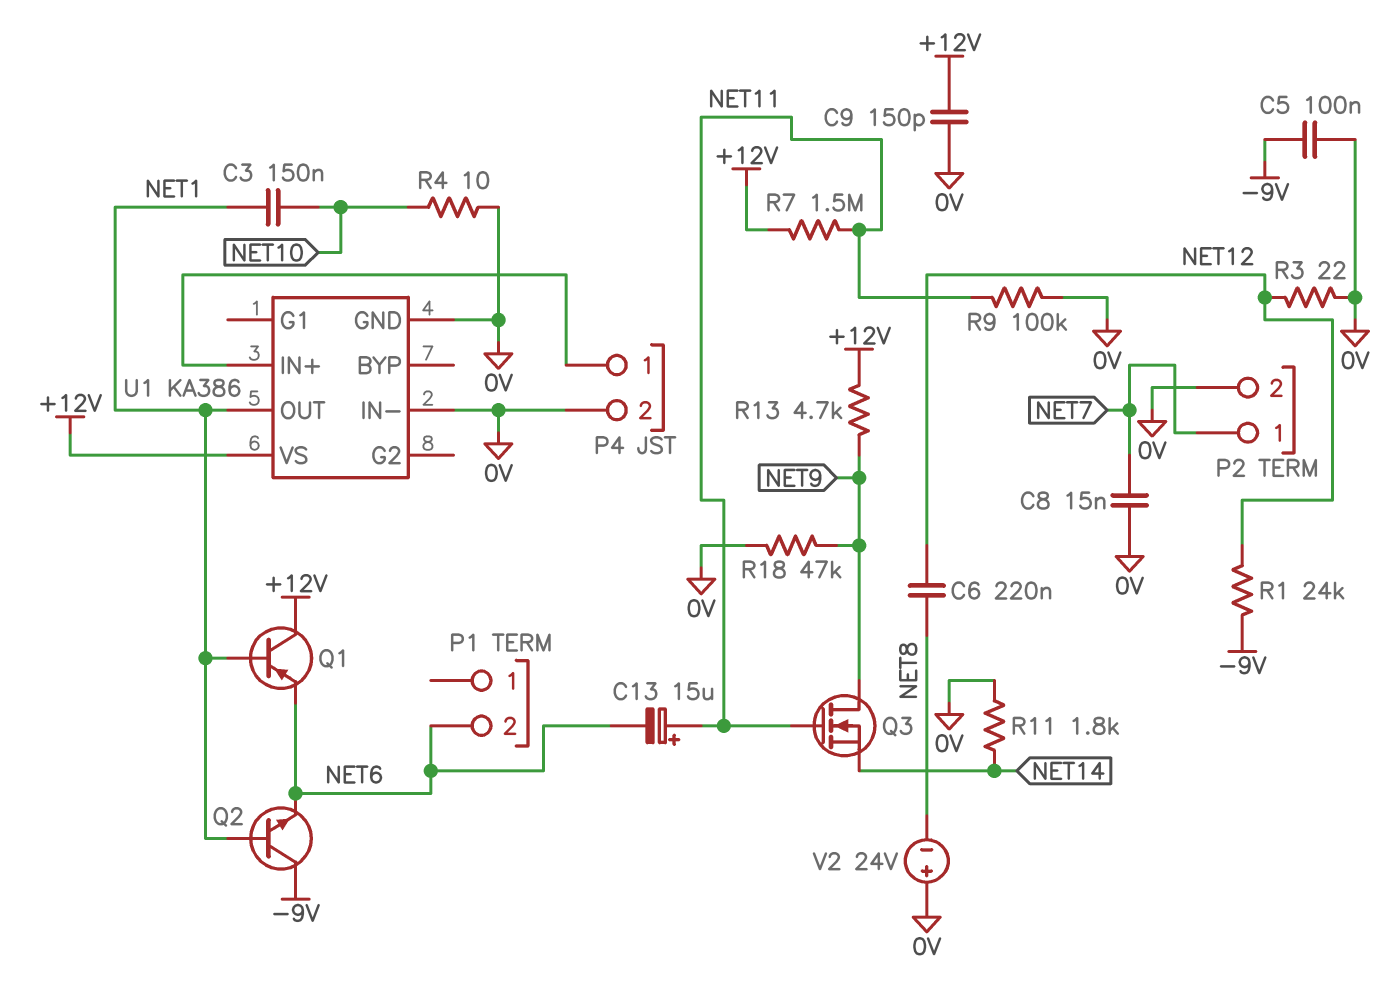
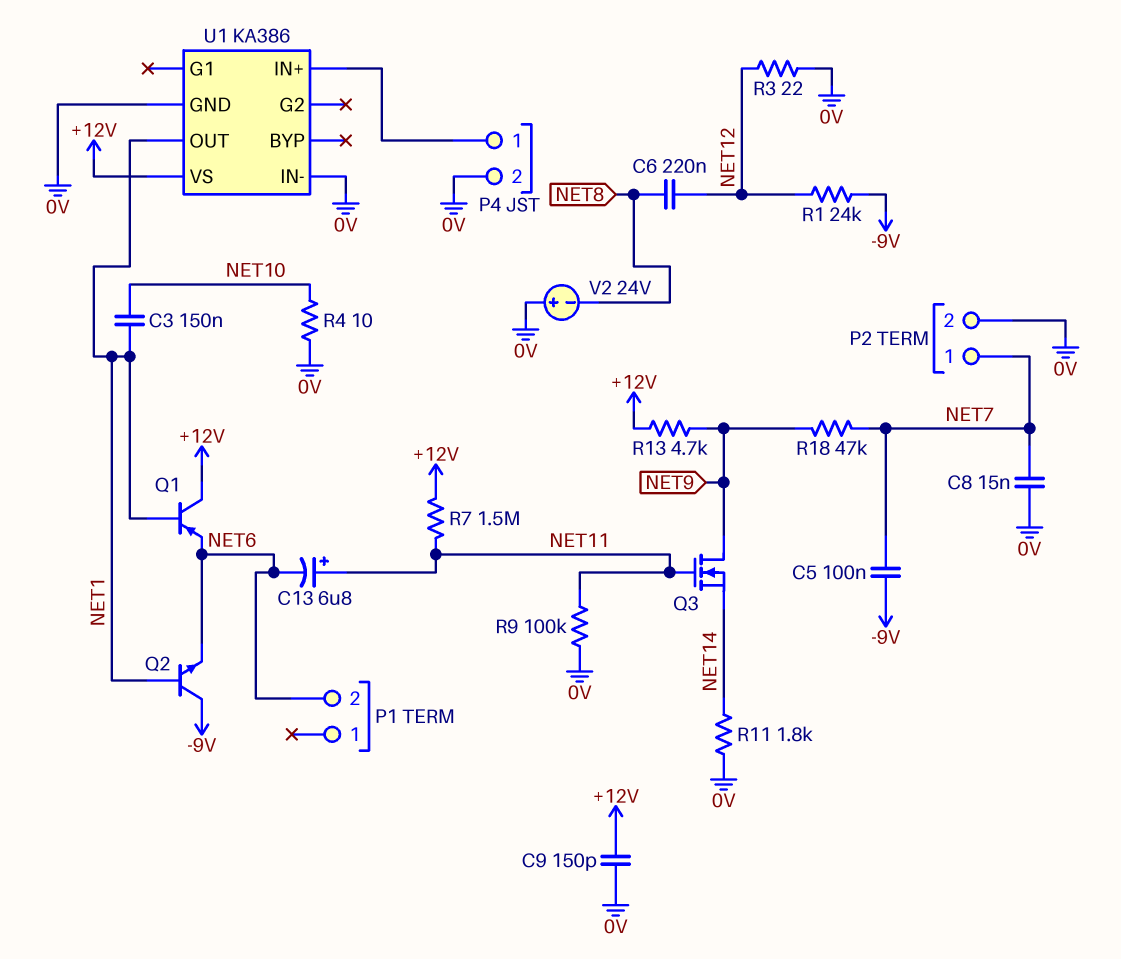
C5: 100nF (-9V, 0V) -> 100nF (-9V, NET7)
C13: 15uF (plus NET11, minus NET6) -> 6.8uF (plus NET11, minus NET6)
R18: 47k (0V, NET9) -> 47k (NET7, NET9)

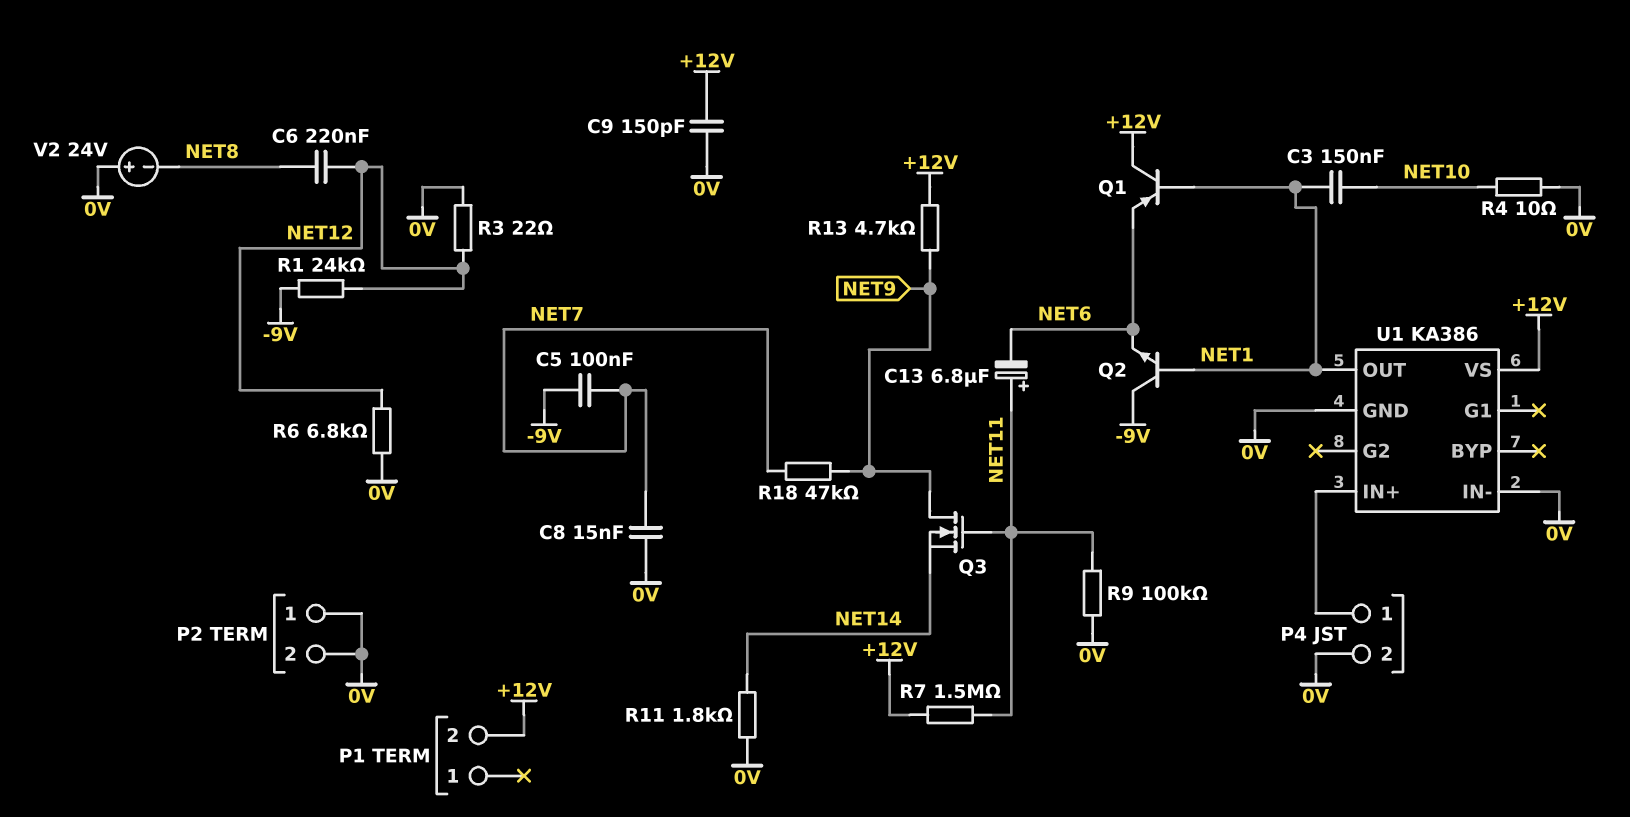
P1 pin 2: NET6 -> +12V
P2 pin 1: NET7 -> 0V
R6: none -> 6.8k (0V, NET12)

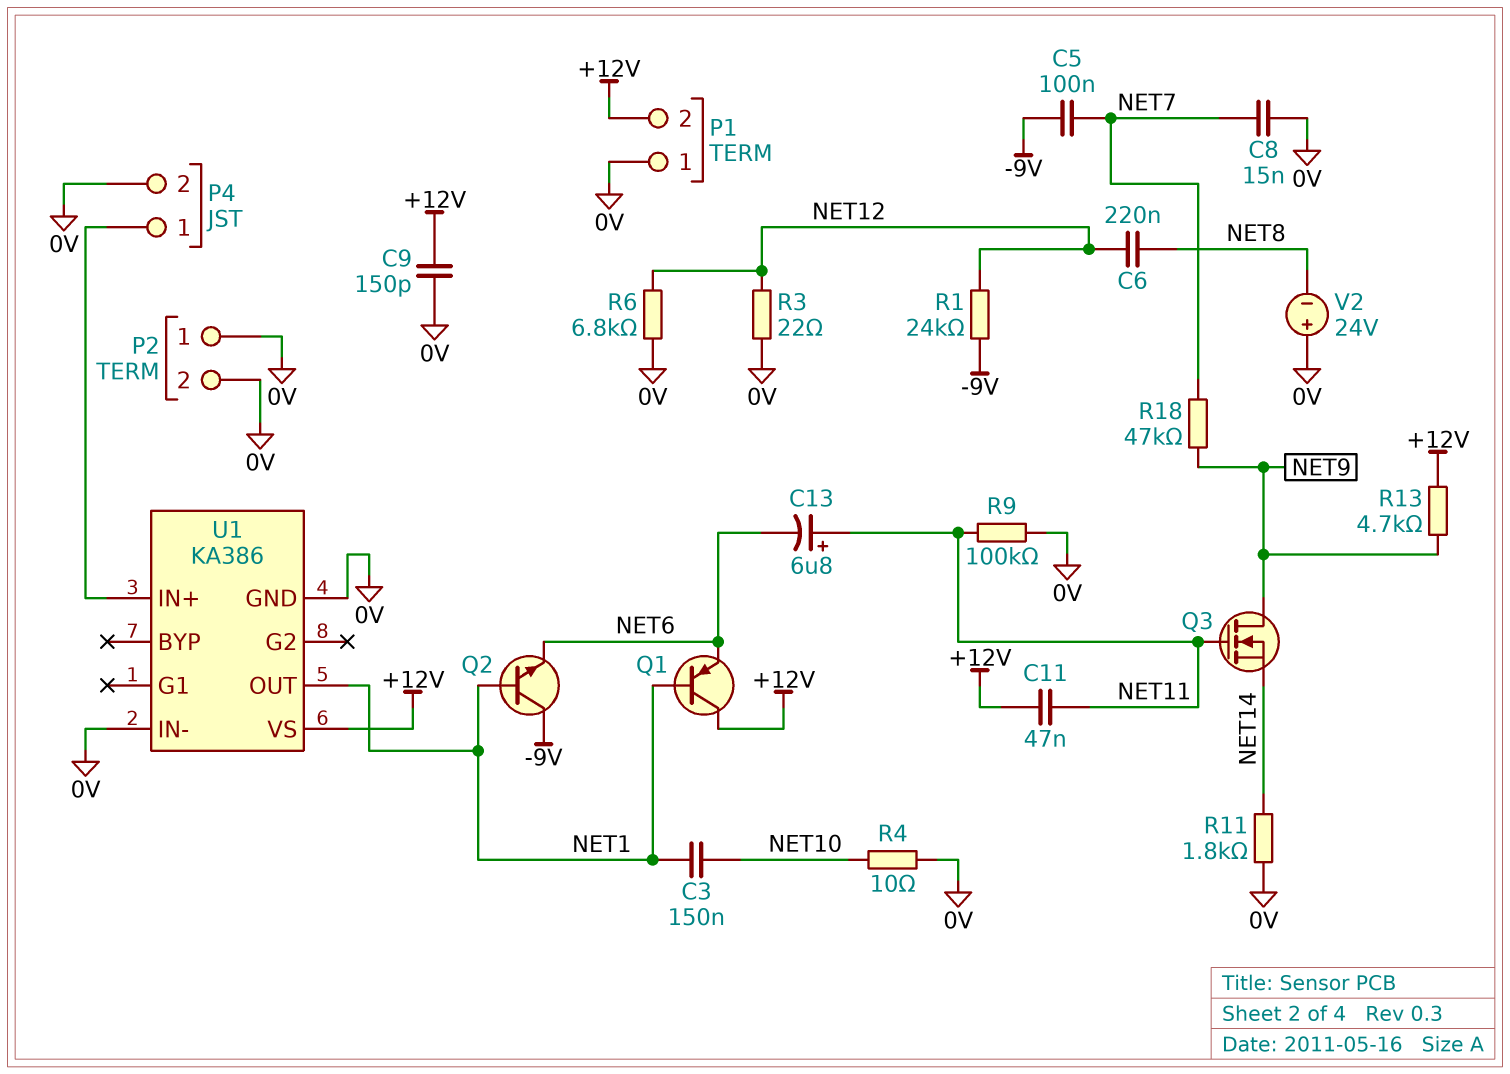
C11: none -> 47nF (+12V, NET11)
P1 pin 1: none -> 0V
R7: 1.5M (+12V, NET11) -> none

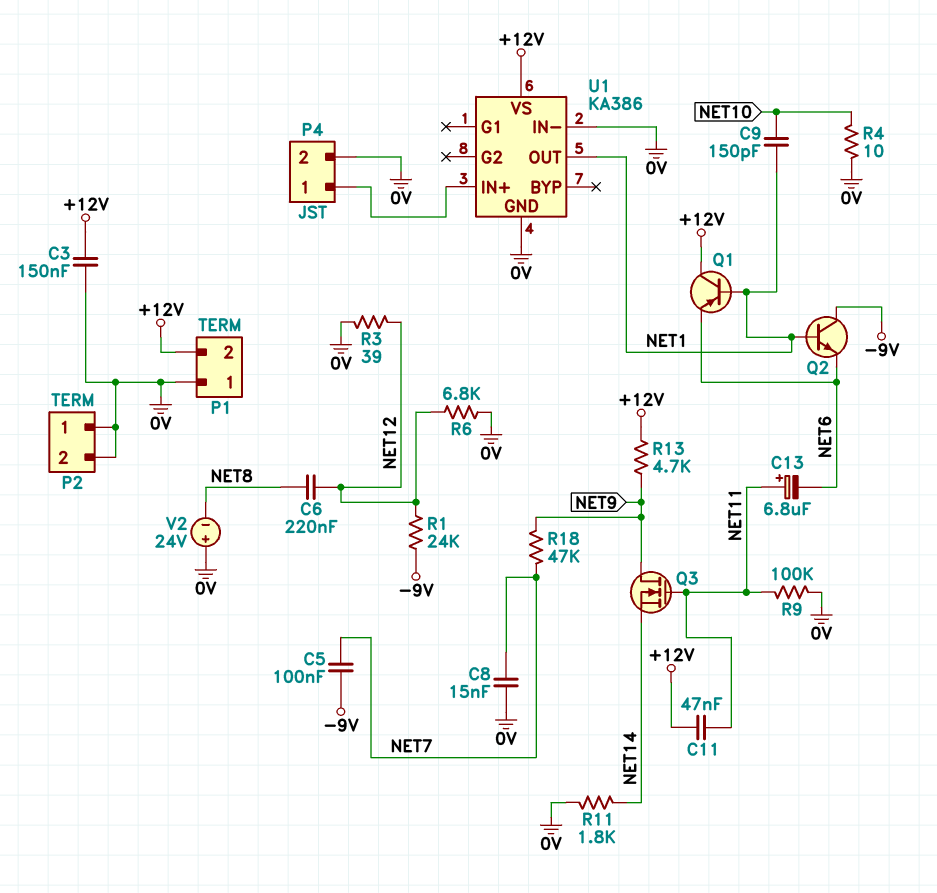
C3: 150nF (NET1, NET10) -> 150nF (+12V, 0V)
C9: 150pF (+12V, 0V) -> 150pF (NET1, NET10)
R3: 22 (0V, NET12) -> 39 (0V, NET12)

